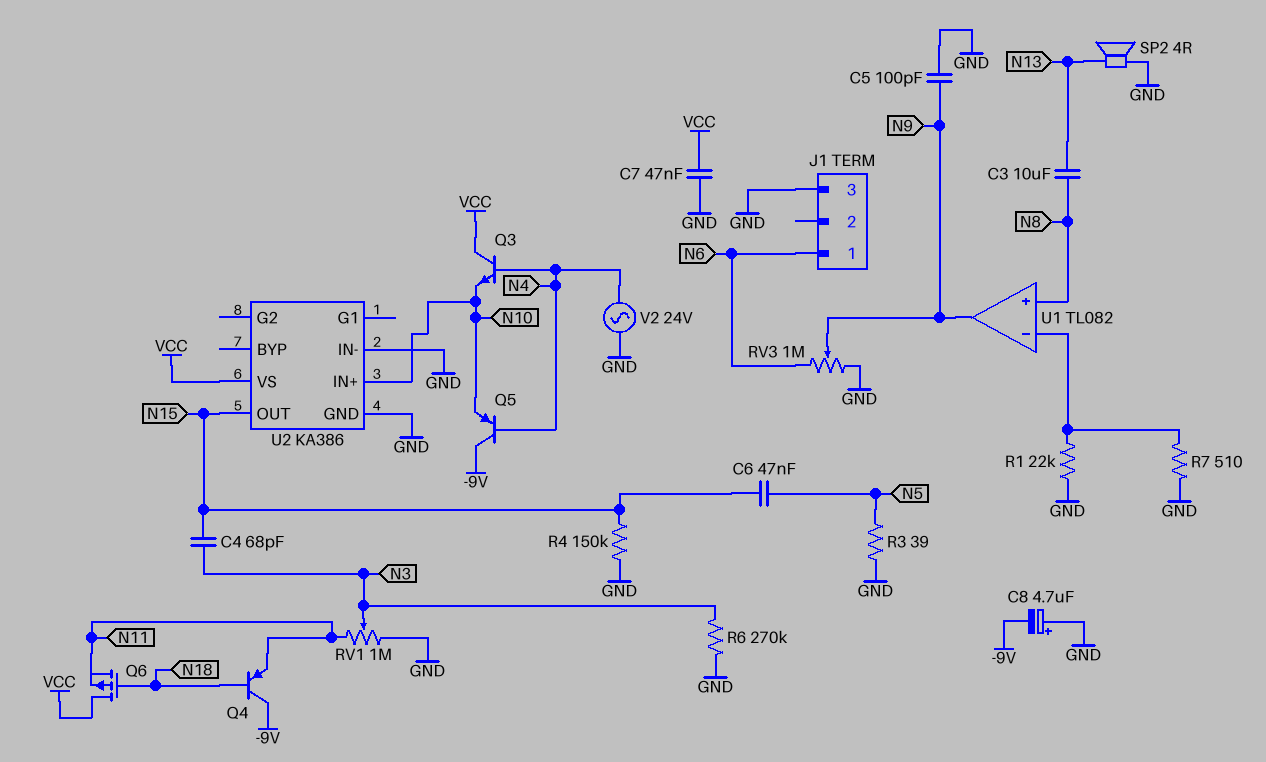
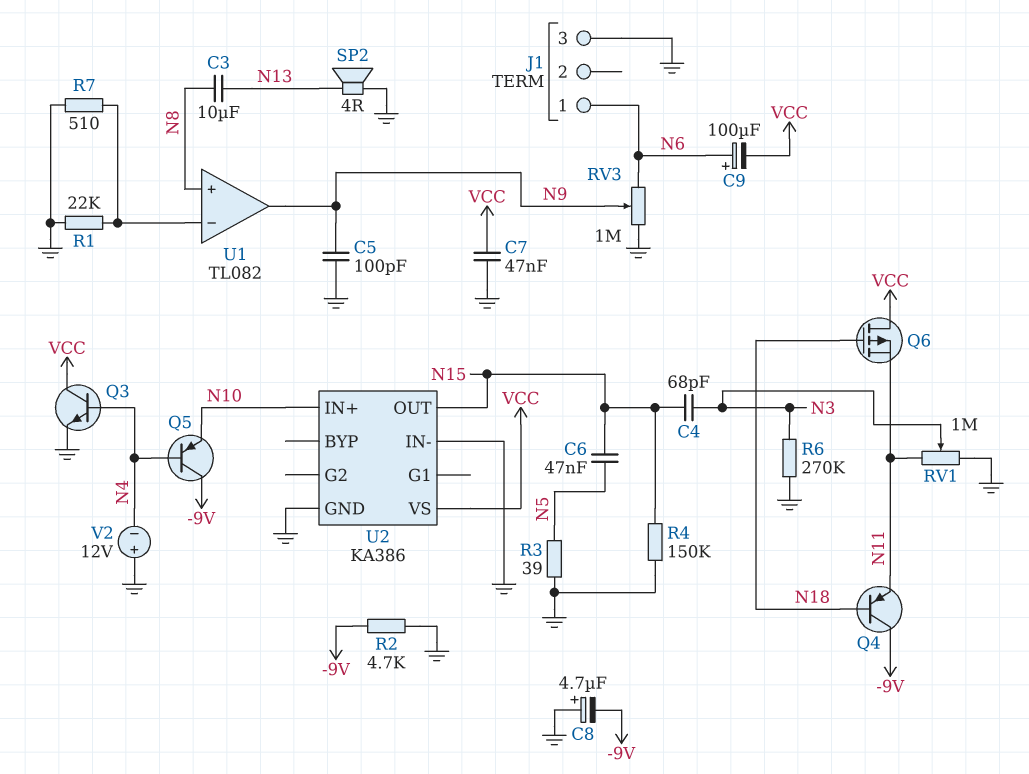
C9: none -> 100uF (plus N6, minus VCC)
Q3: NPN (B N4, C VCC, E N10) -> NPN (B N4, C VCC, E GND)
R2: none -> 4.7k (-9V, GND)
V2: AC 24V (GND, N4) -> 12V (plus GND, minus N4)

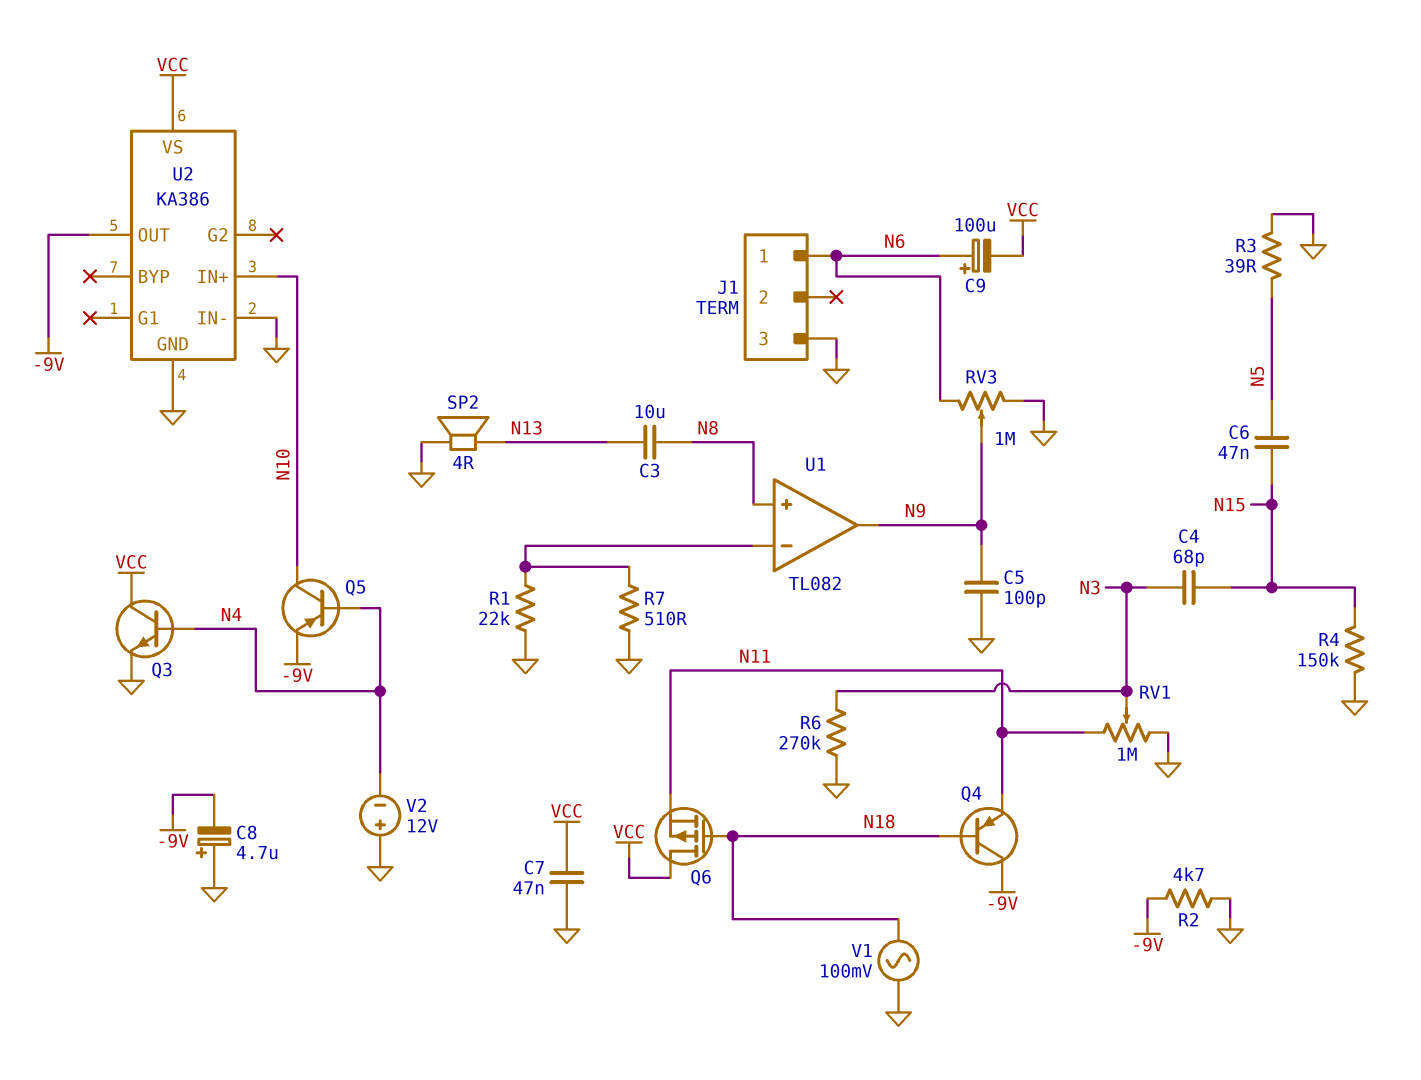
Q5: PNP (B N4, C -9V, E N10) -> PNP (B N4, C N10, E -9V)
U2 pin OUT: N15 -> -9V
V1: none -> AC 100mV (GND, N18)

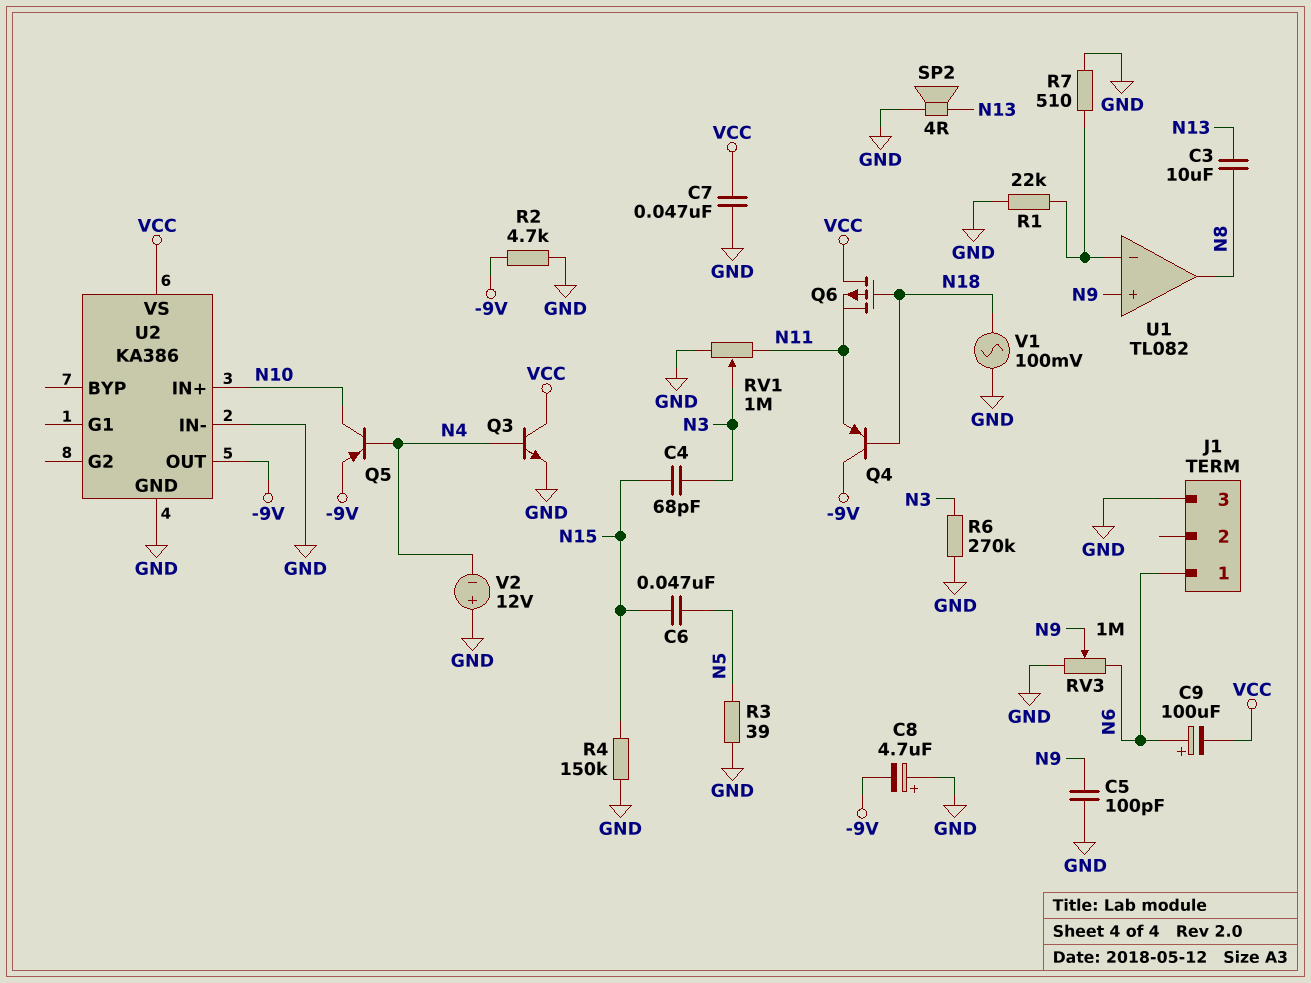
U1 pin in+: N8 -> N9
U1 pin out: N9 -> N8

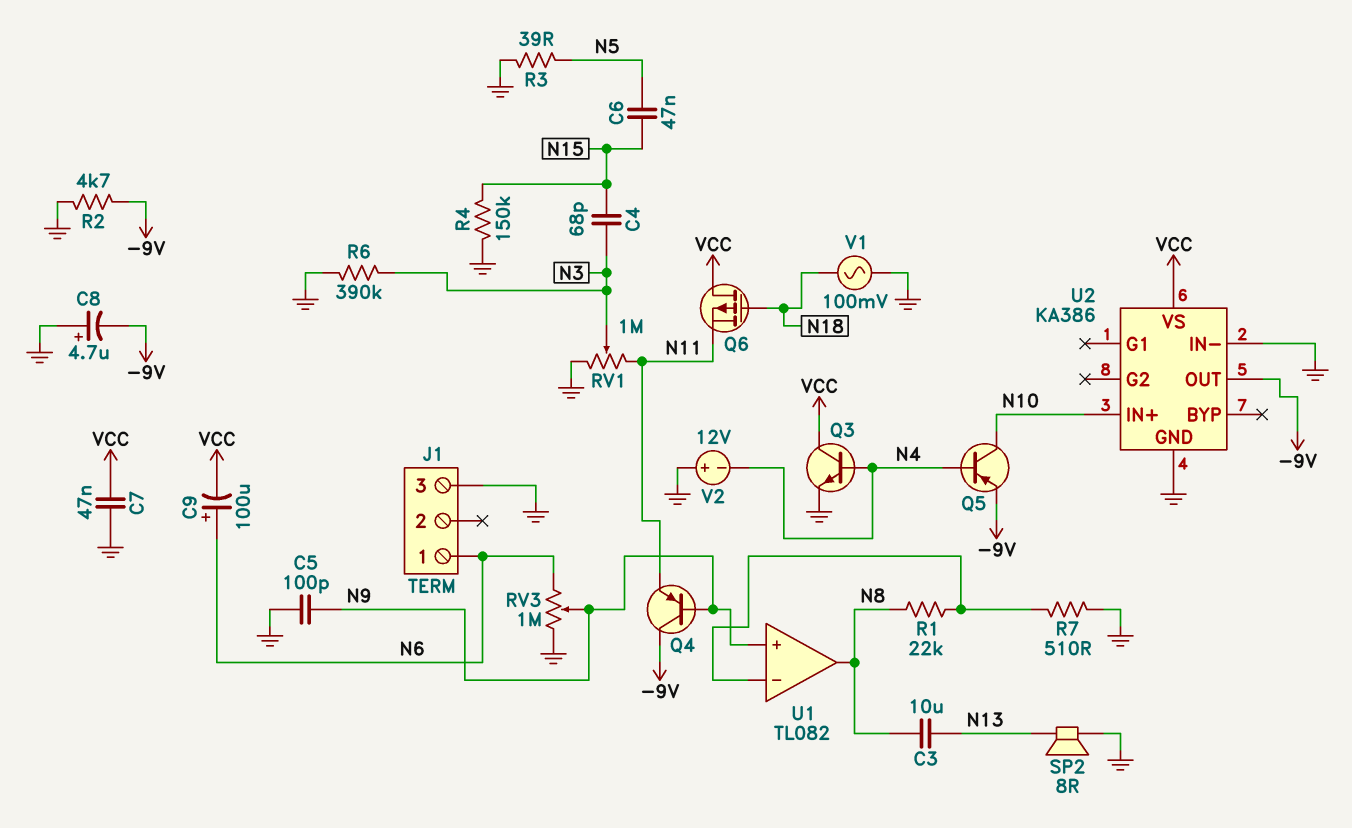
Q4: PNP (B N18, C -9V, E N11) -> PNP (B N9, C -9V, E N11)
R1: 22k (GND, U1/in-) -> 22k (N8, U1/in-)
R6: 270k (GND, N3) -> 390k (GND, N3)
SP2: speaker 4R (GND, N13) -> speaker 8R (GND, N13)

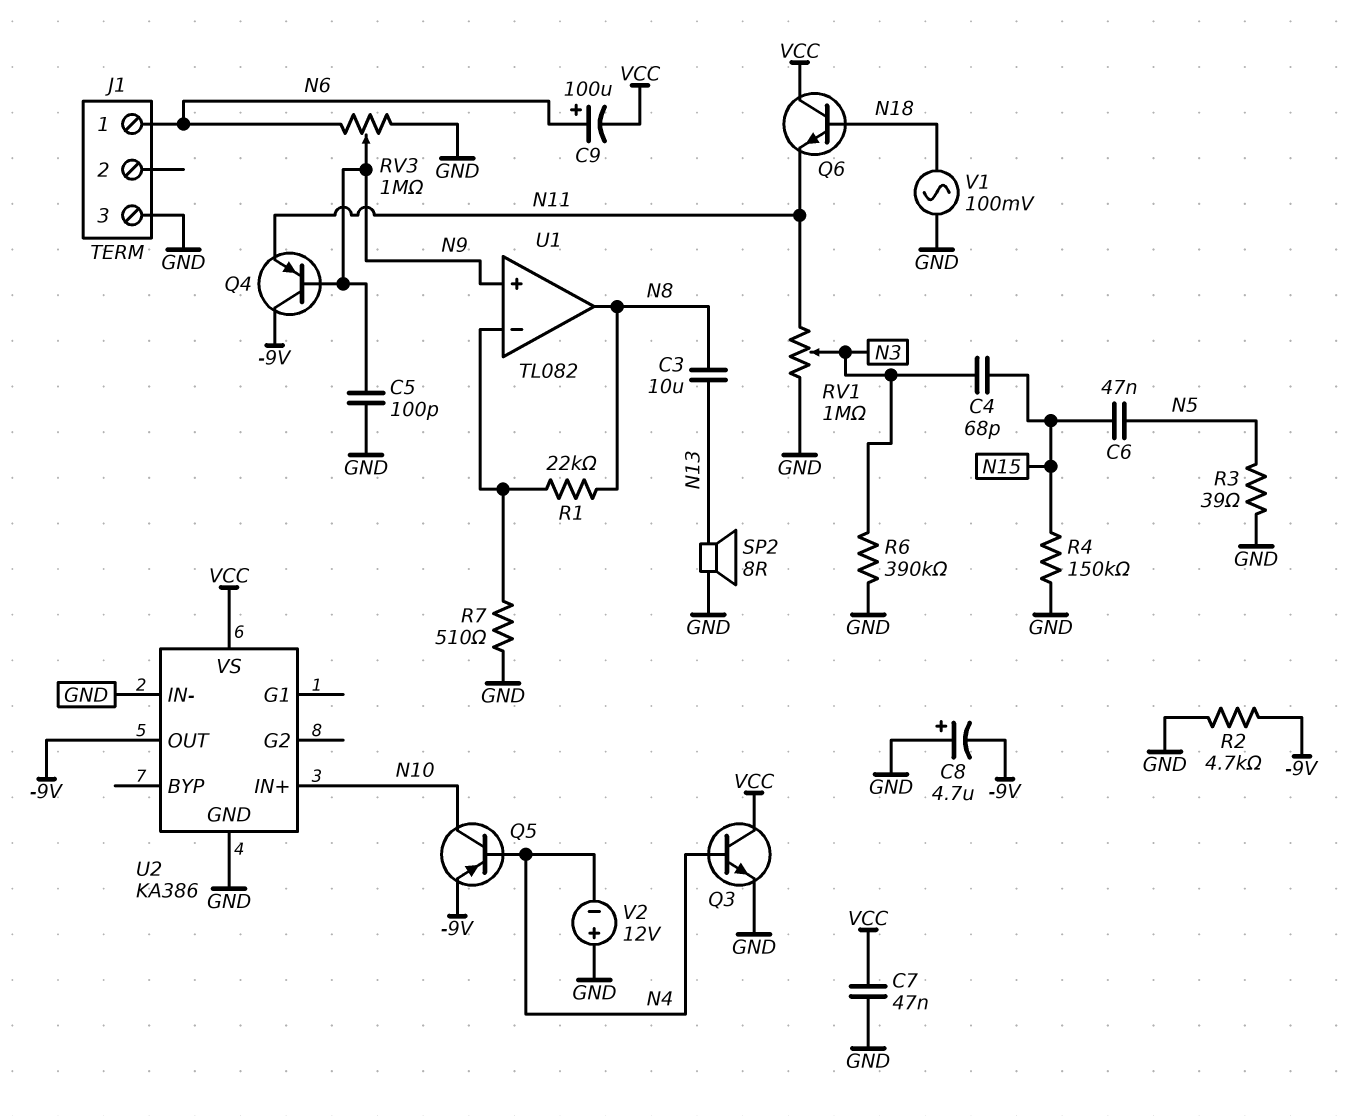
Q6: PMOS (G N18, D VCC, S N11) -> NPN (B N18, C VCC, E N11)

